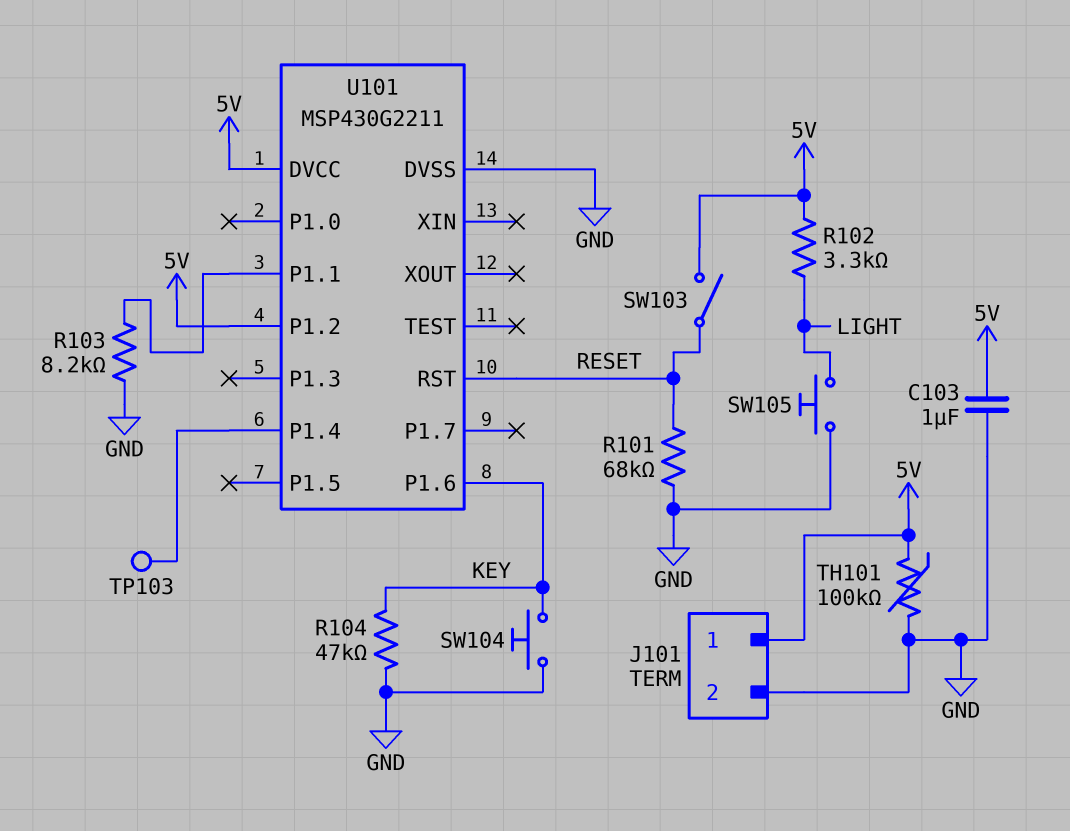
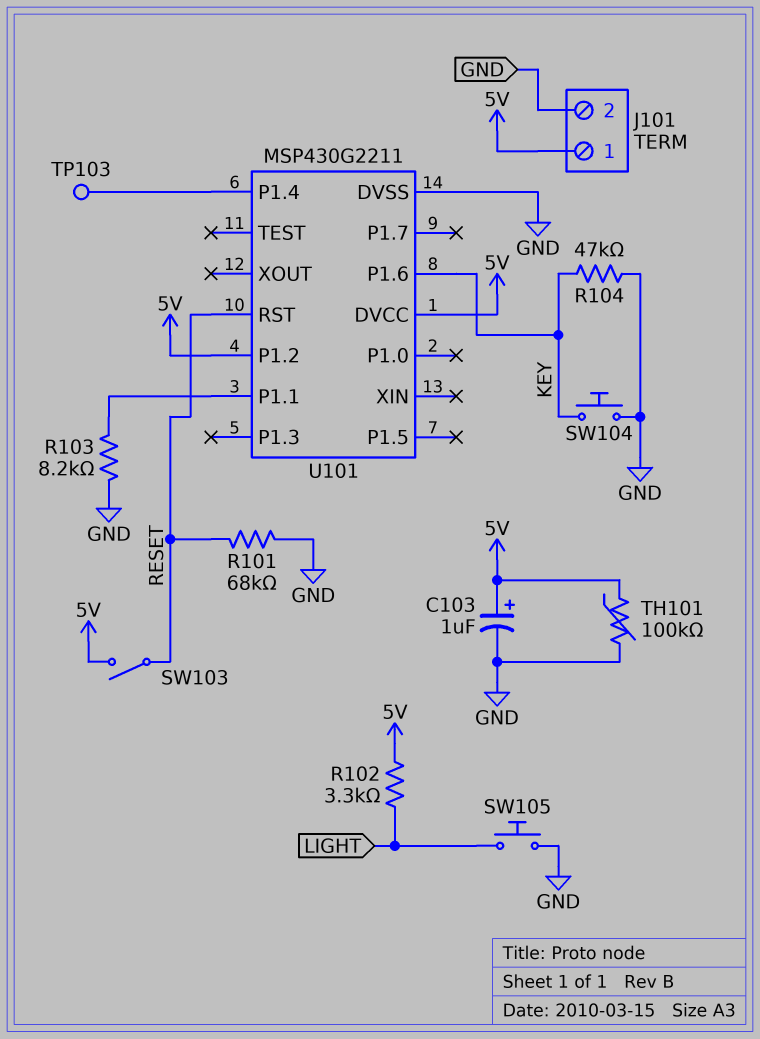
C103: 1uF (5V, GND) -> 1uF (plus 5V, minus GND)

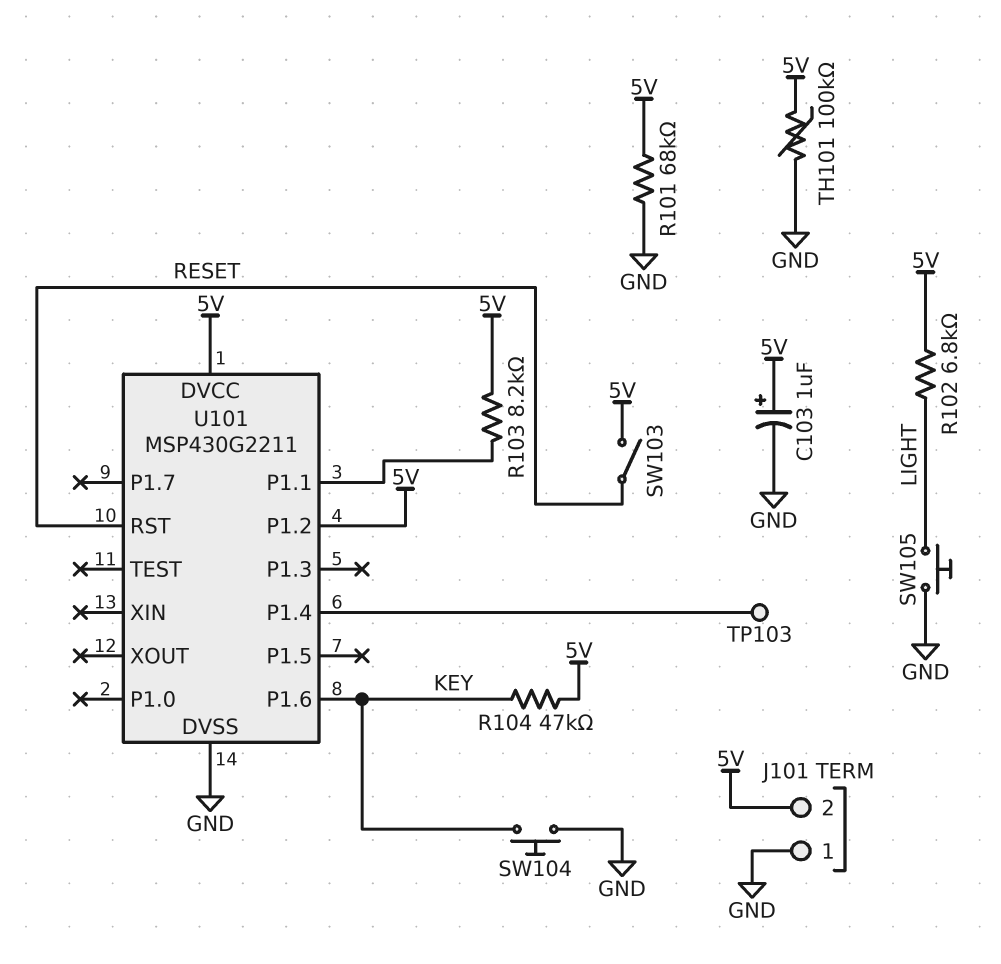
J101 pin 1: 5V -> GND
J101 pin 2: GND -> 5V
R101: 68k (GND, RESET) -> 68k (5V, GND)
R102: 3.3k (5V, LIGHT) -> 6.8k (5V, LIGHT)
R103: 8.2k (GND, U101/P1.1) -> 8.2k (5V, U101/P1.1)
R104: 47k (GND, KEY) -> 47k (5V, KEY)

